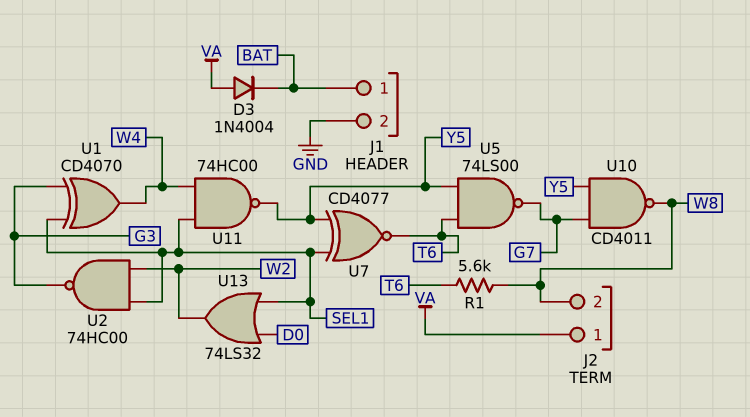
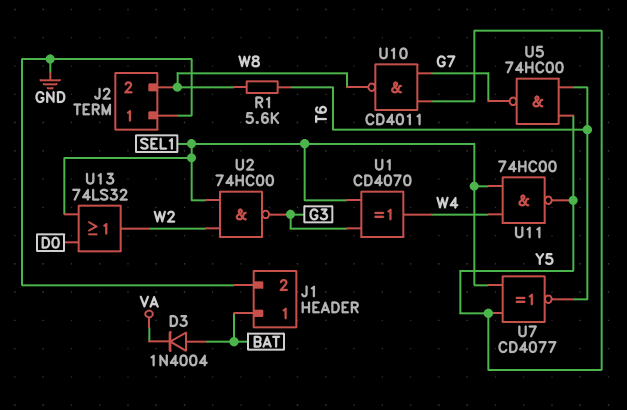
D3: diode 1N4004 (A VA, K BAT) -> diode 1N4004 (A BAT, K VA)
J2 pin 1: VA -> GND
U5: NAND 74LS00 (in T6, in Y5, out G7) -> NAND 74HC00 (in T6, in Y5, out G7)

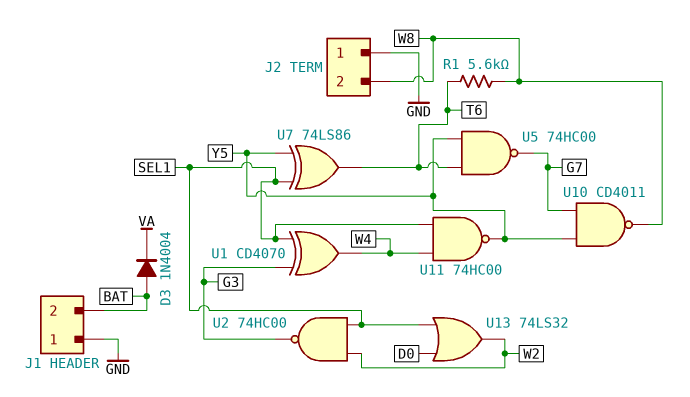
J1 pin 1: BAT -> GND
J1 pin 2: GND -> BAT
U7: XNOR CD4077 (in SEL1, in Y5, out T6) -> XOR 74LS86 (in SEL1, in Y5, out T6)

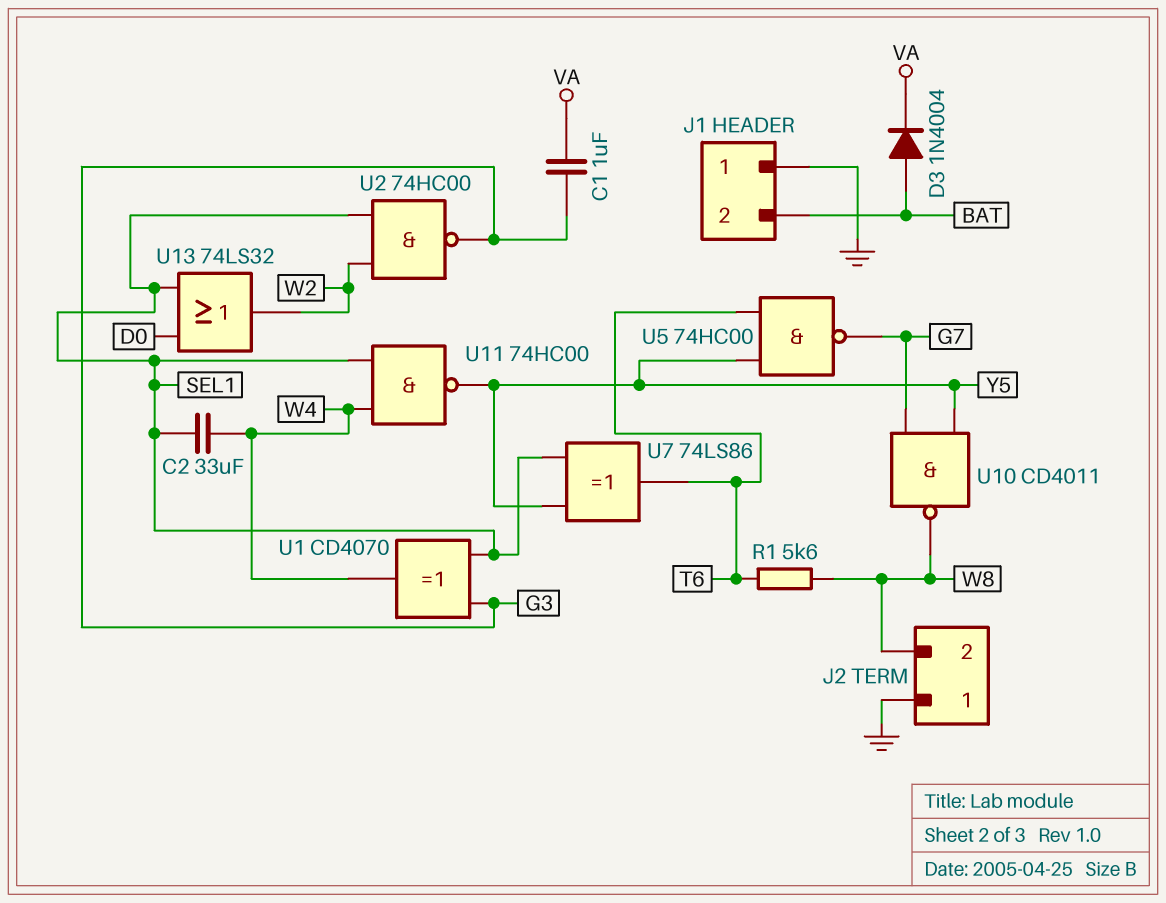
C1: none -> 1uF (G3, VA)
C2: none -> 33uF (SEL1, W4)

